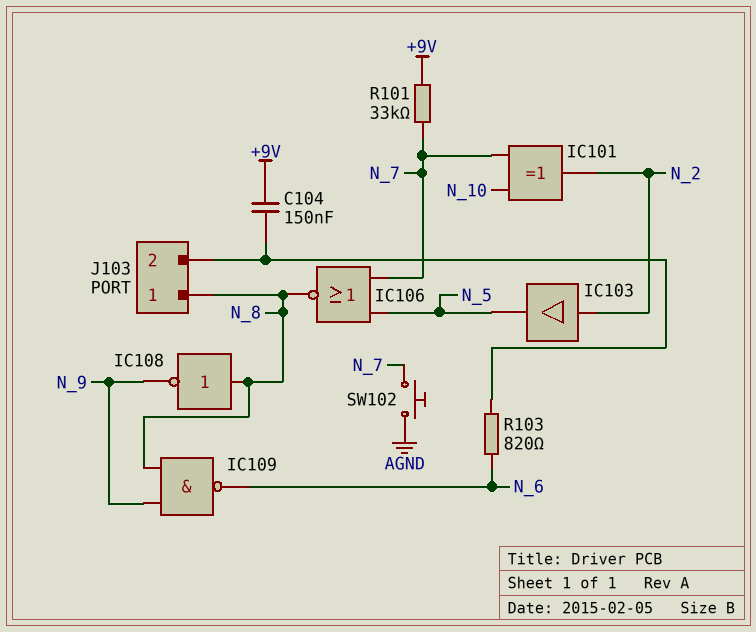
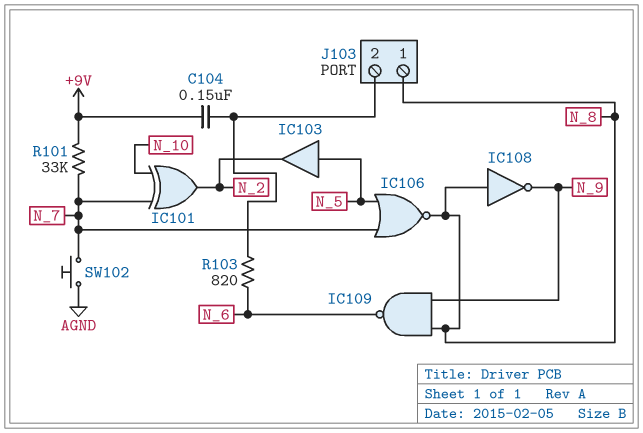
IC103: buffer (in N_2, out N_5) -> buffer (in N_5, out N_2)

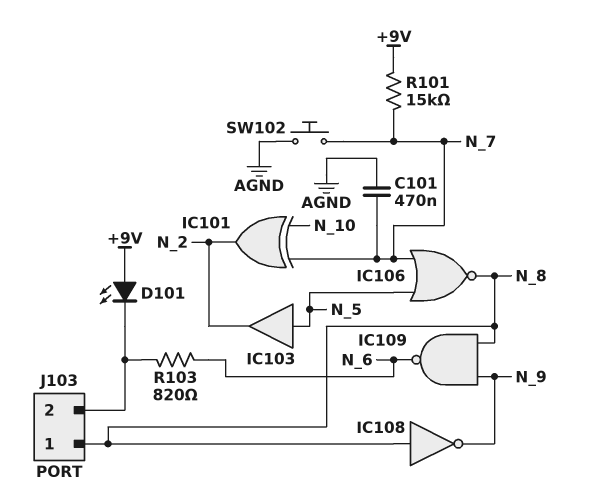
C101: none -> 470nF (AGND, N_7)
C104: 150nF (+9V, J103/2) -> none
D101: none -> LED (A +9V, K J103/2)
R101: 33k (+9V, N_7) -> 15k (+9V, N_7)

